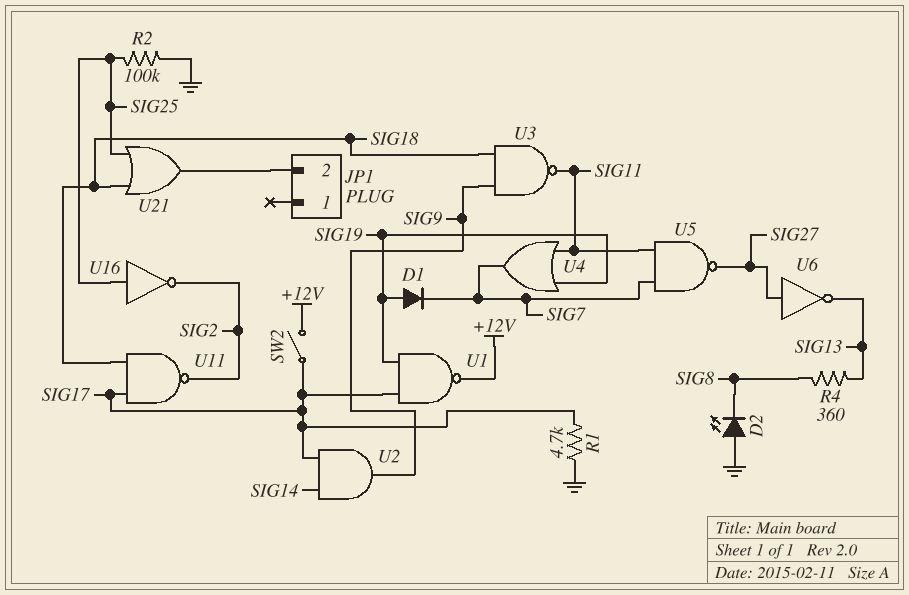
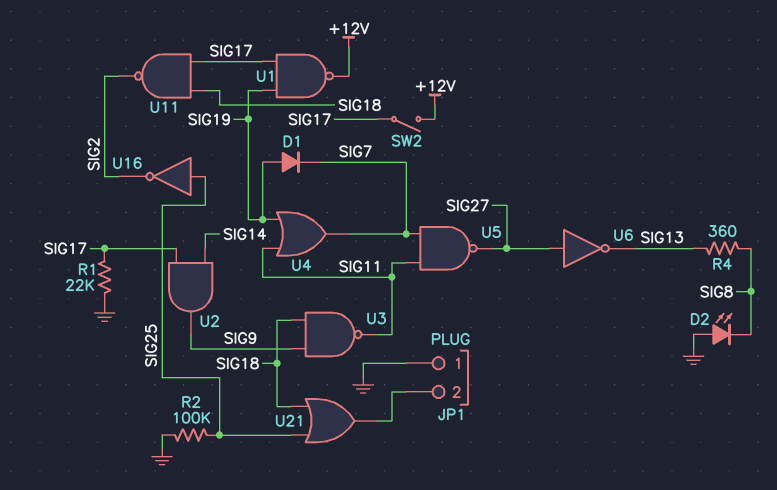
JP1 pin 1: none -> GND
R1: 4.7k (GND, SIG17) -> 22k (GND, SIG17)

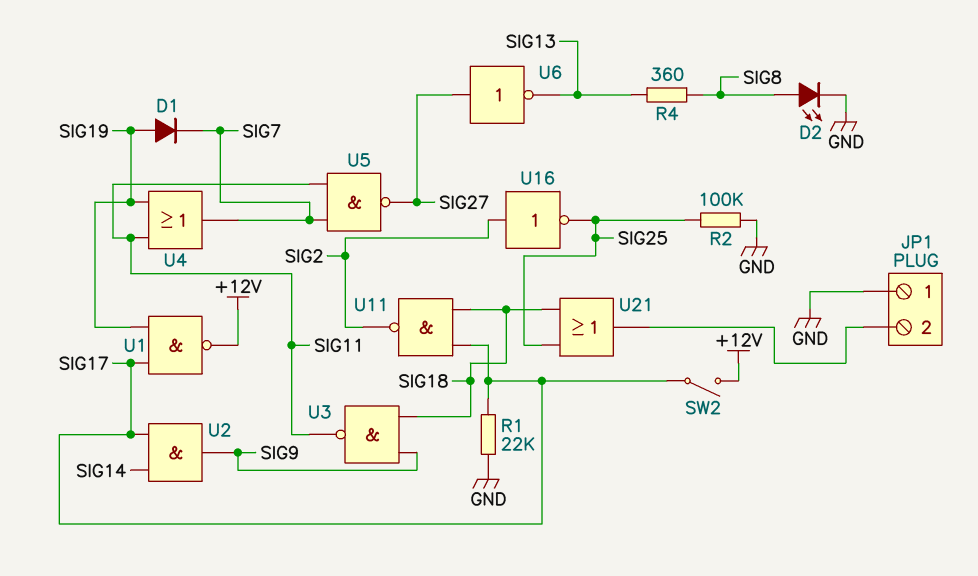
D2: LED (A GND, K SIG8) -> LED (A SIG8, K GND)
U16: NOT (in SIG25, out SIG2) -> NOT (in SIG2, out SIG25)

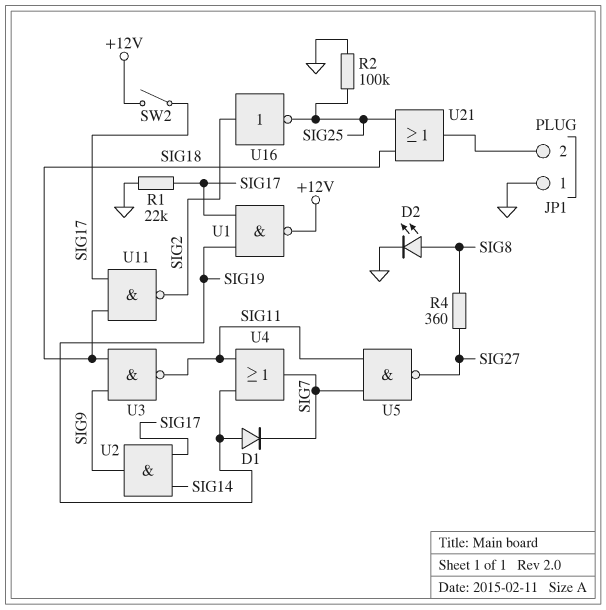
R4: 360 (SIG8, SIG13) -> 360 (SIG8, SIG27)
U6: NOT (in SIG27, out SIG13) -> none

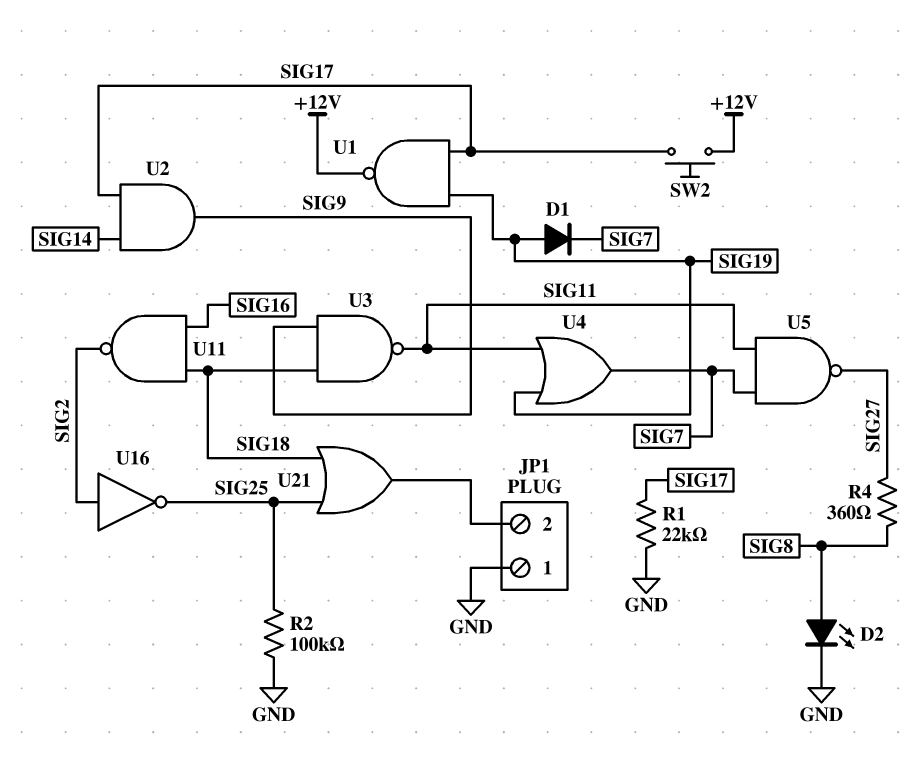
SW2: switch (+12V, SIG17) -> button (+12V, SIG17)
U11: NAND (in SIG17, in SIG18, out SIG2) -> NAND (in SIG16, in SIG18, out SIG2)

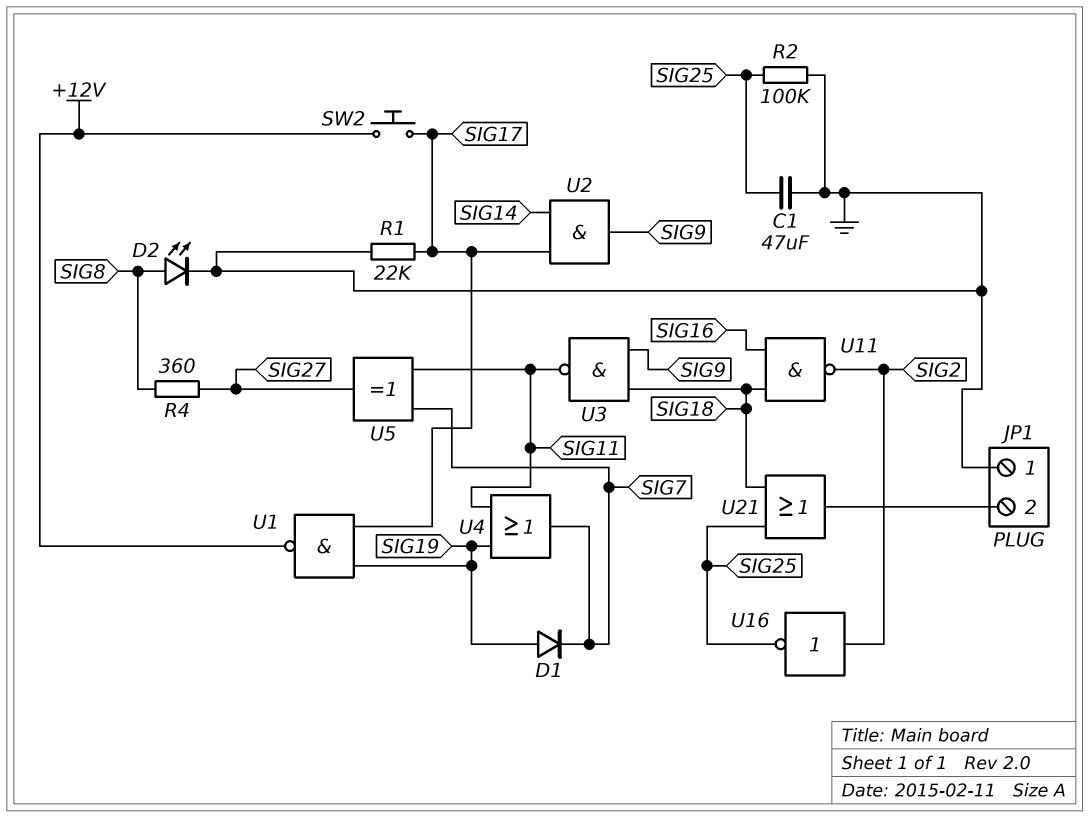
C1: none -> 47uF (GND, SIG25)
U5: NAND (in SIG7, in SIG11, out SIG27) -> XOR (in SIG7, in SIG11, out SIG27)

